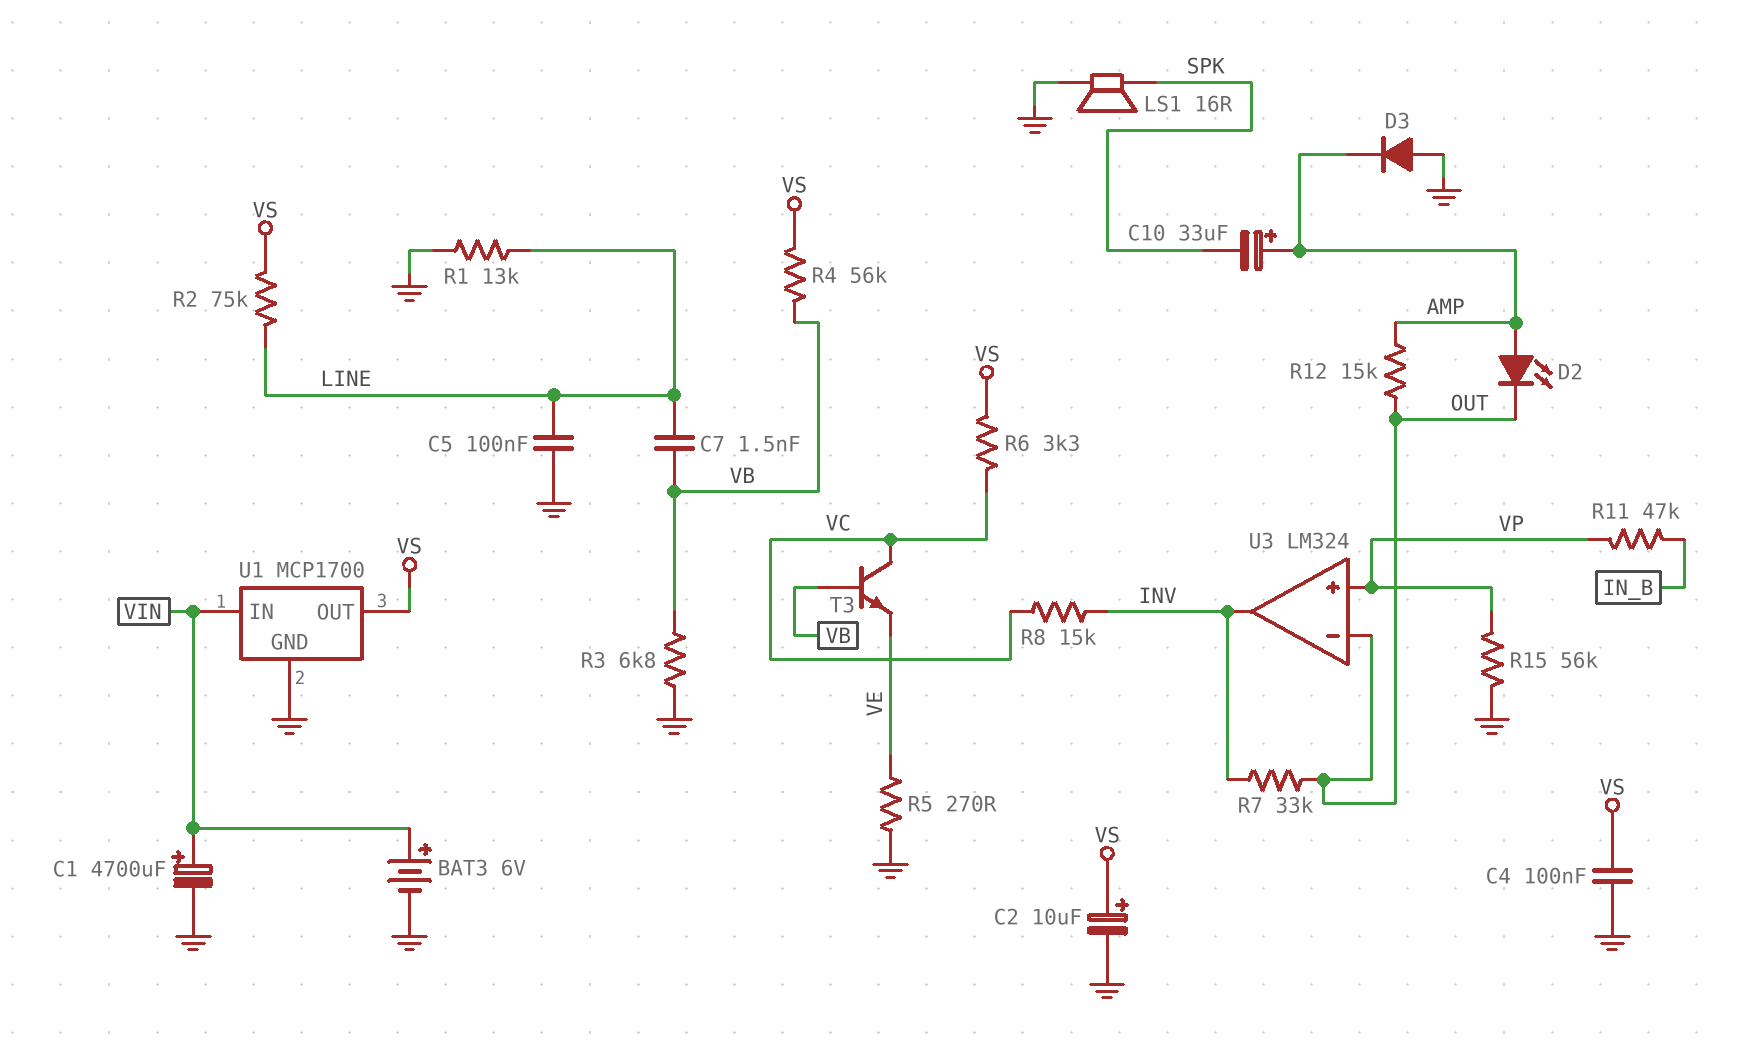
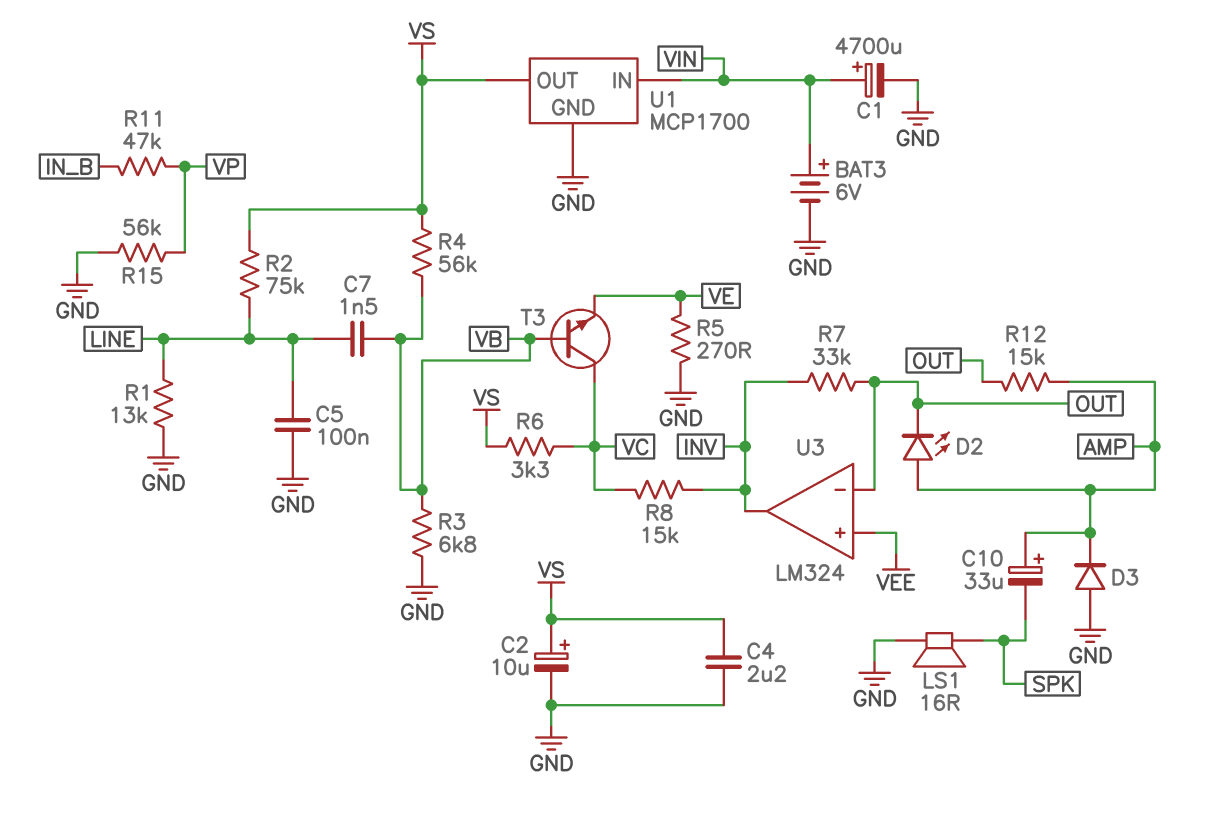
C4: 100nF (GND, VS) -> 2.2uF (GND, VS)
U3 pin in+: VP -> VEE

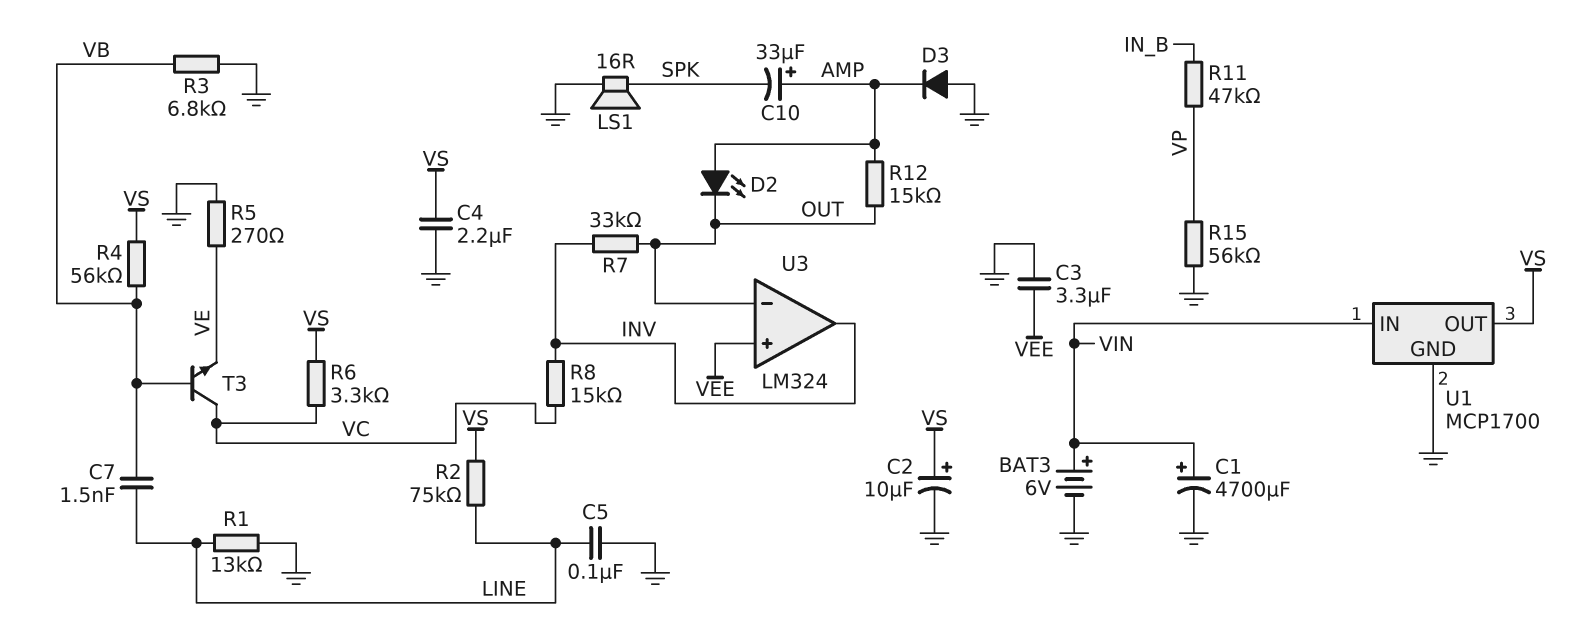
C3: none -> 3.3uF (GND, VEE)

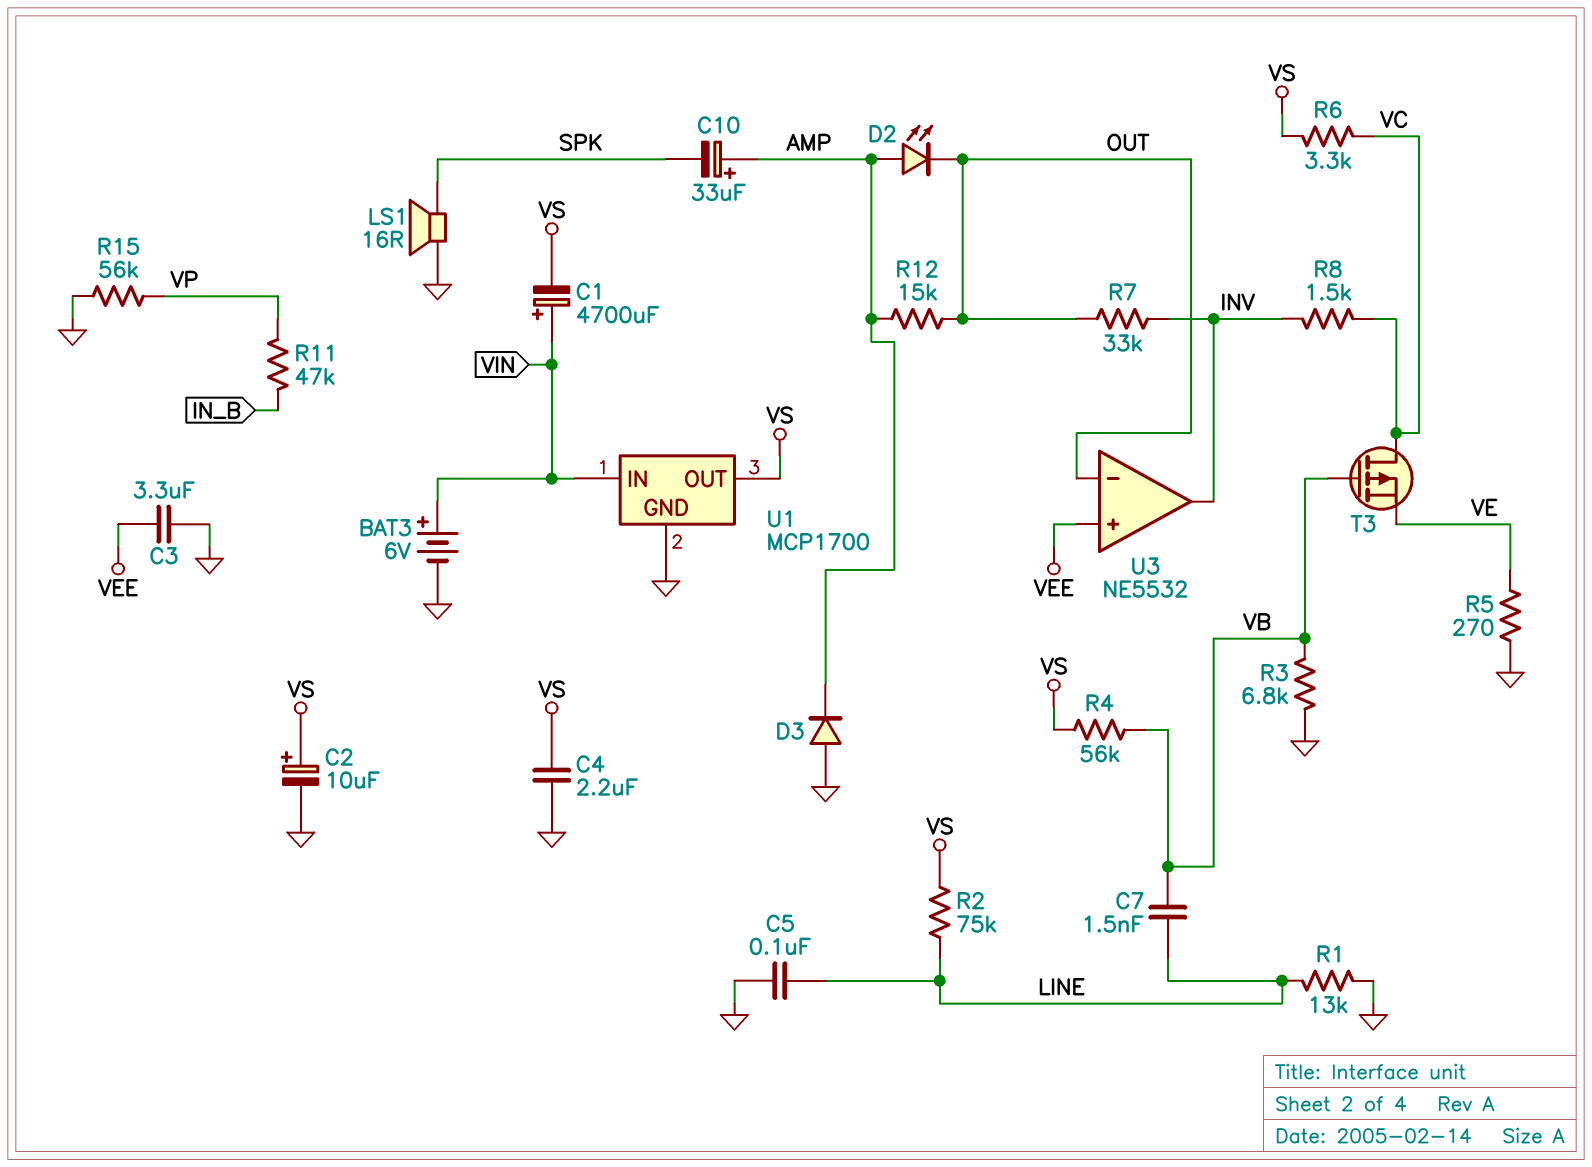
C1: 4700uF (plus VIN, minus GND) -> 4700uF (plus VIN, minus VS)
R8: 15k (INV, VC) -> 1.5k (INV, VC)
T3: NPN (B VB, C VC, E VE) -> PMOS (G VB, D VC, S VE)
U3: LM324 -> NE5532

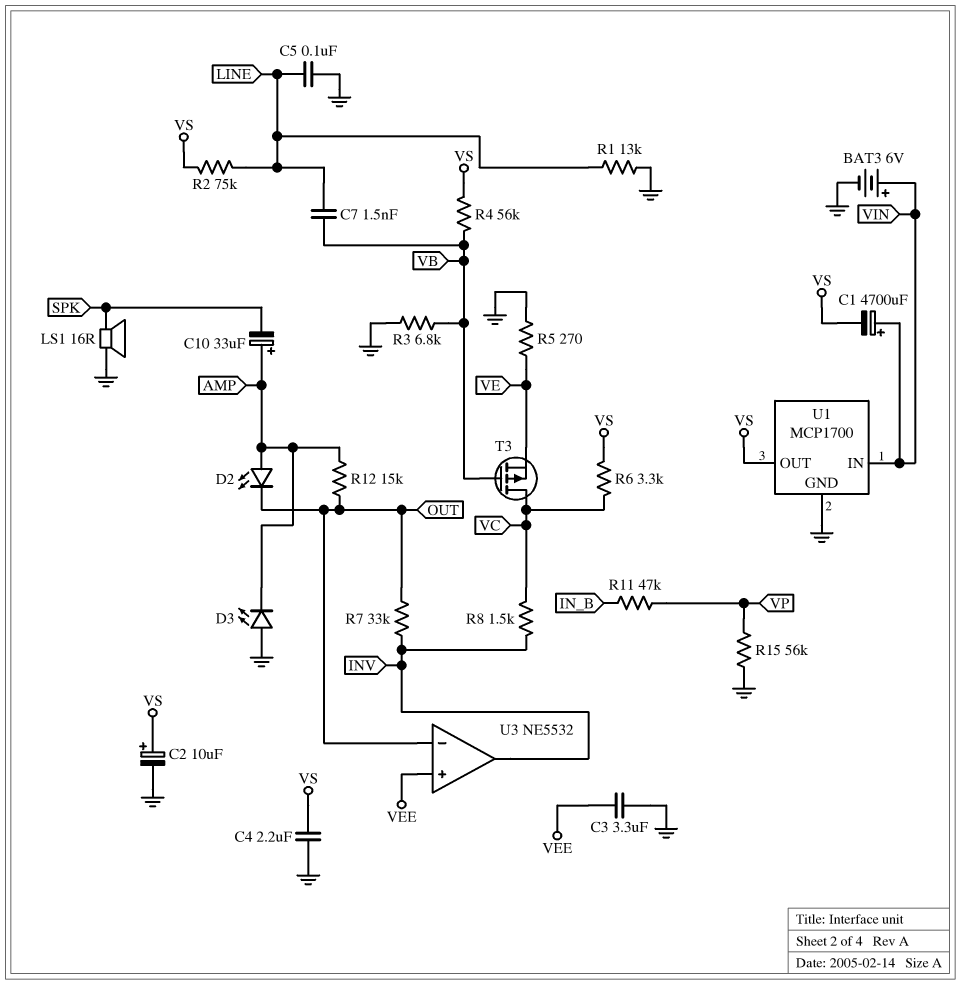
D3: diode (A GND, K AMP) -> LED (A GND, K AMP)

